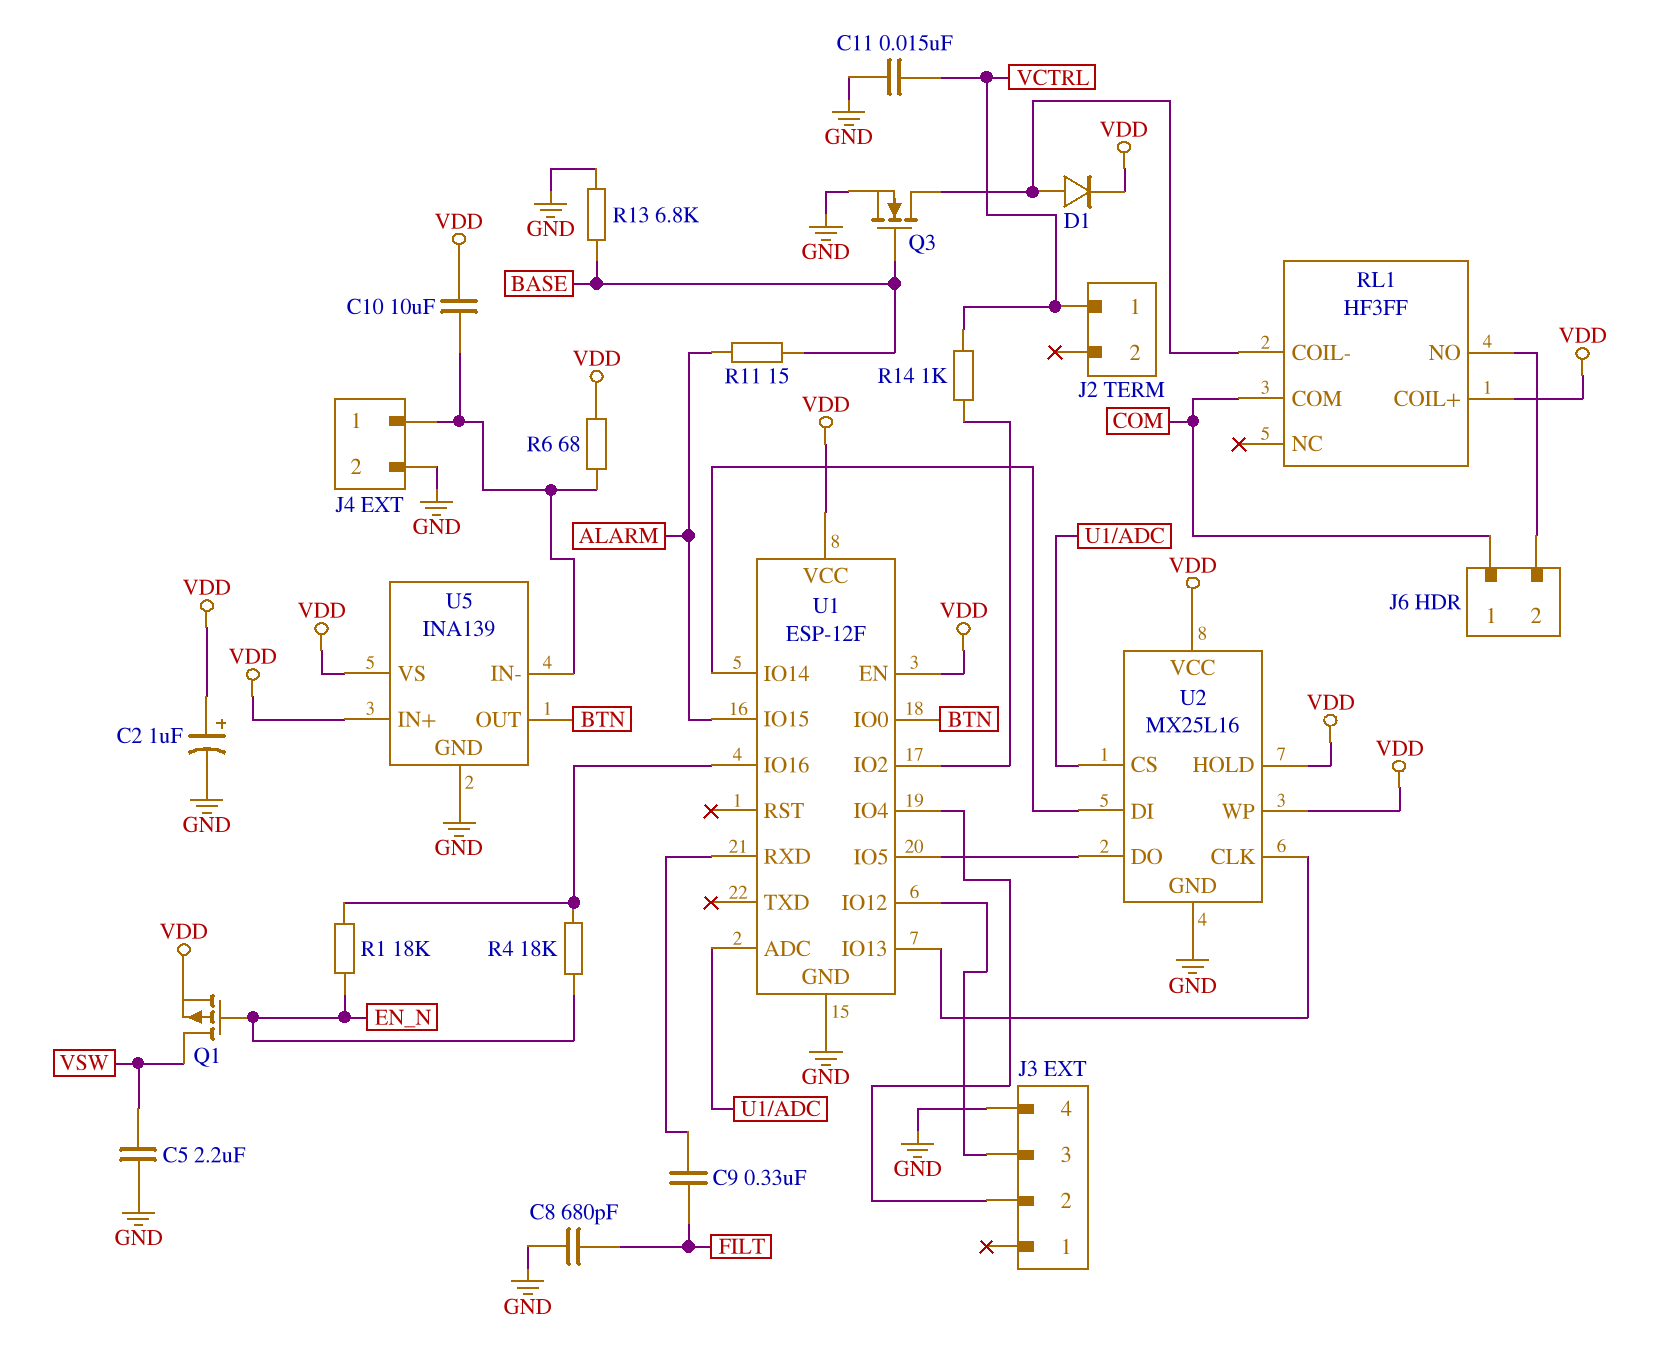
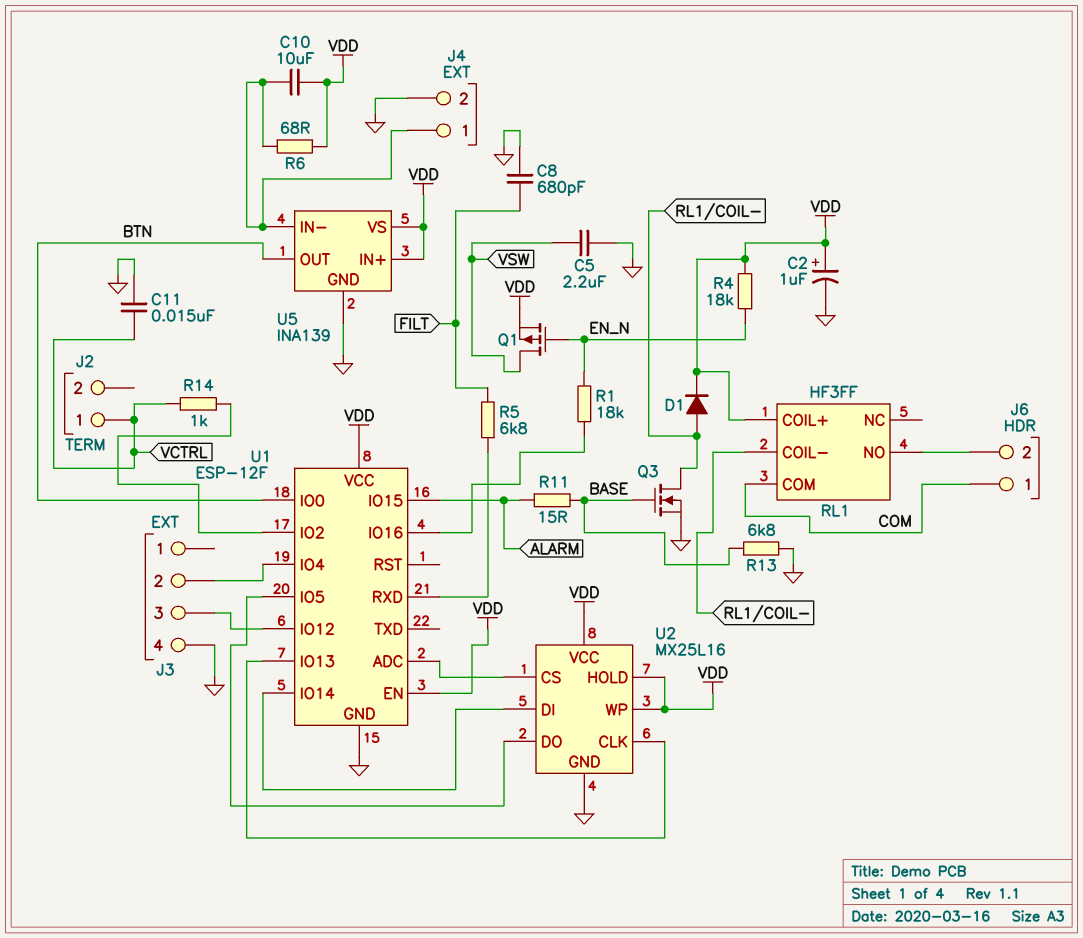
C9: 330nF (FILT, U1/RXD) -> none
R4: 18k (EN_N, U1/IO16) -> 18k (EN_N, VDD)
R5: none -> 6.8k (FILT, U1/RXD)

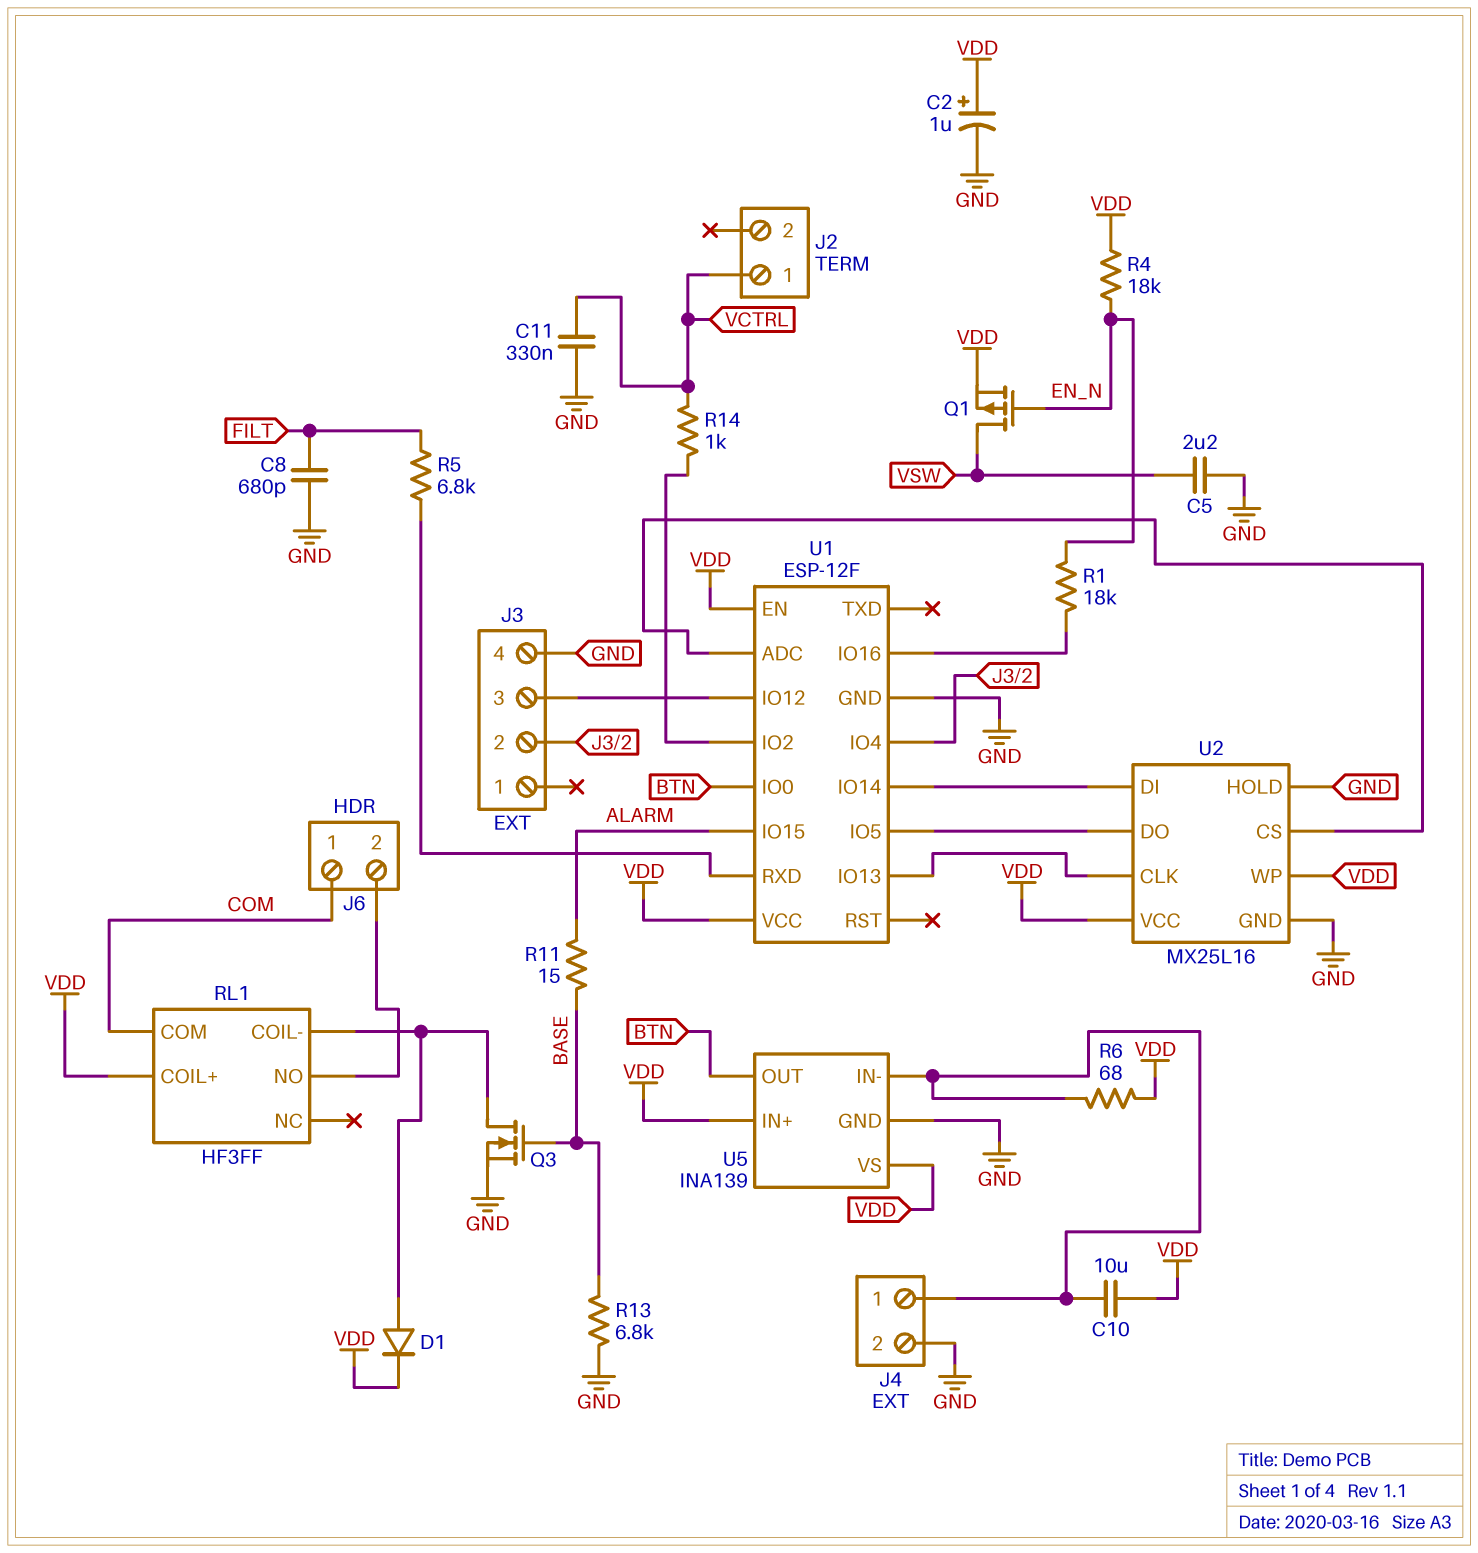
C11: 15nF (GND, VCTRL) -> 330nF (GND, VCTRL)
U2 pin HOLD: VDD -> GND

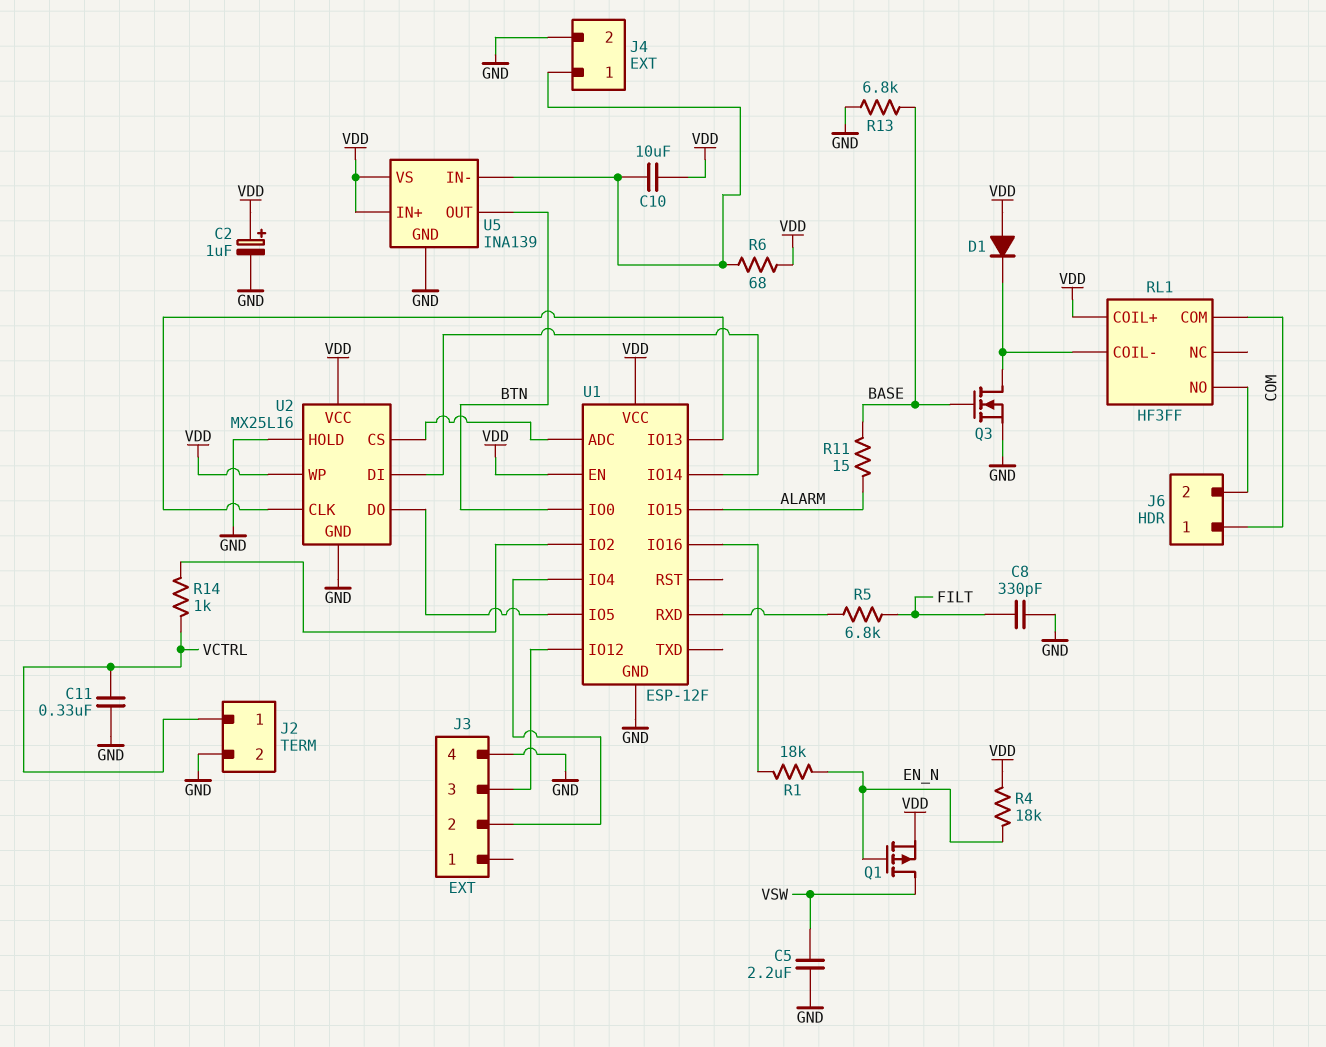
C8: 680pF (FILT, GND) -> 330pF (FILT, GND)
D1: diode (A RL1/COIL-, K VDD) -> diode (A VDD, K RL1/COIL-)
J2 pin 2: none -> GND

